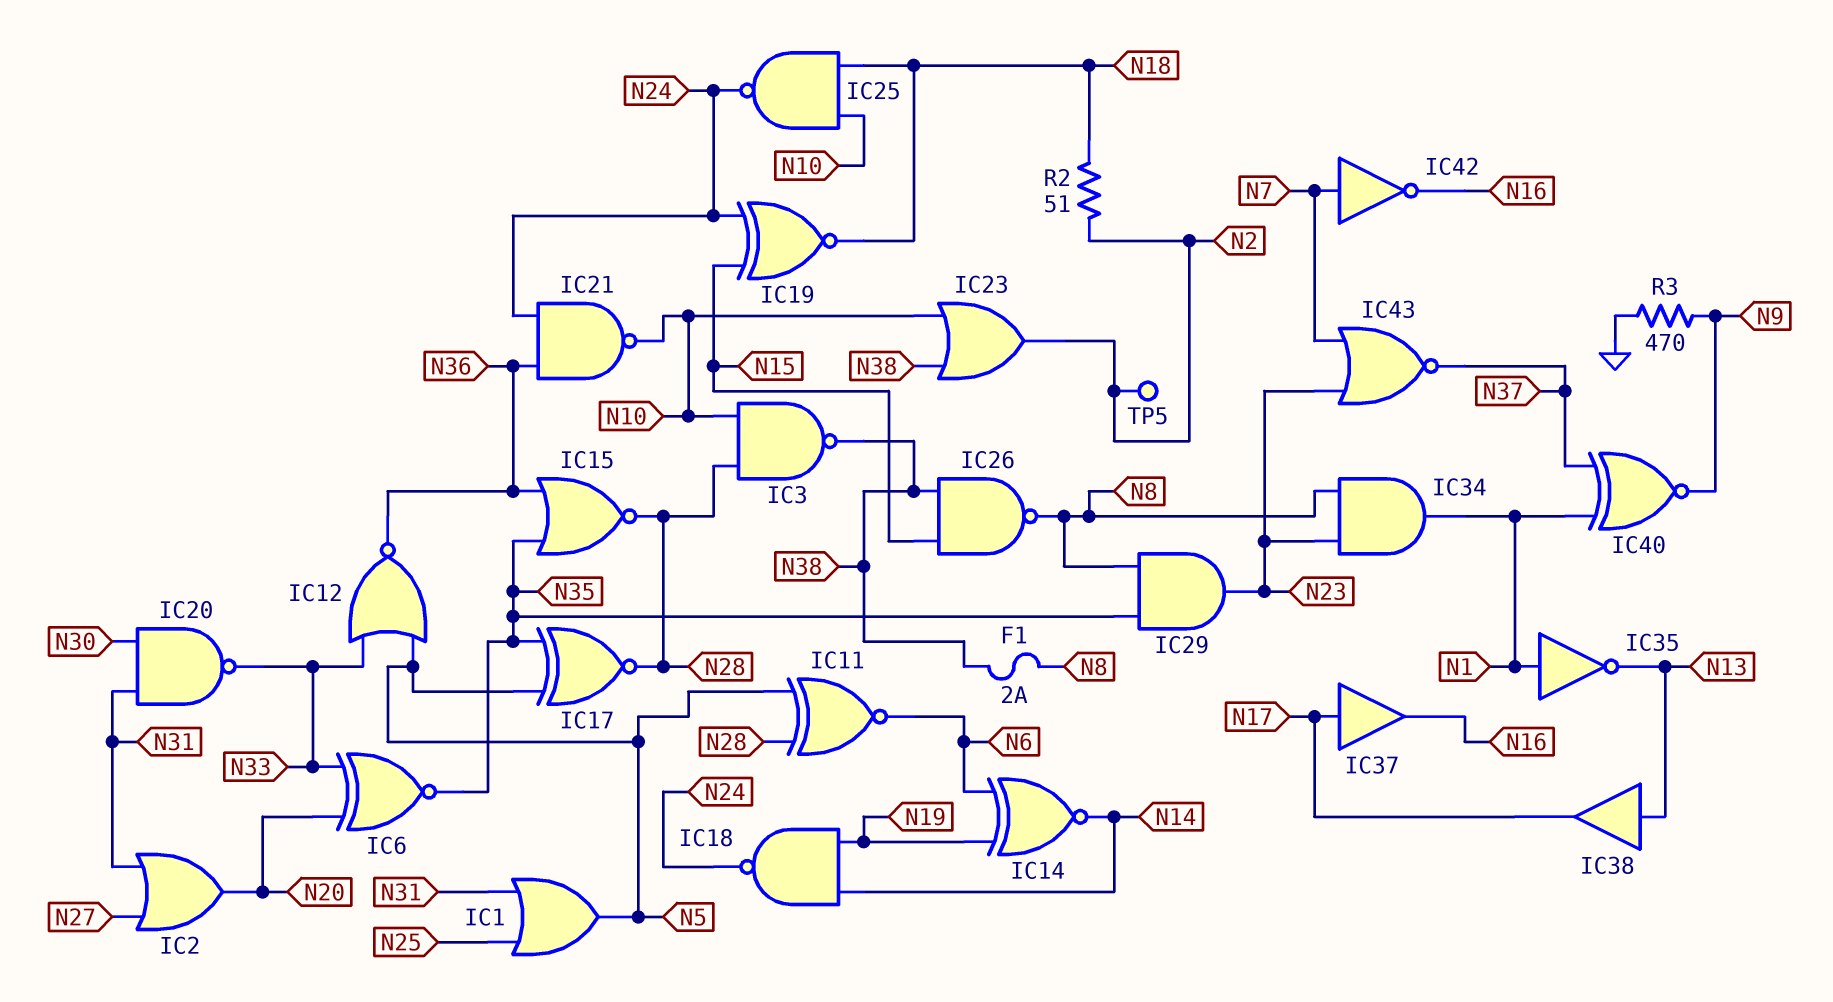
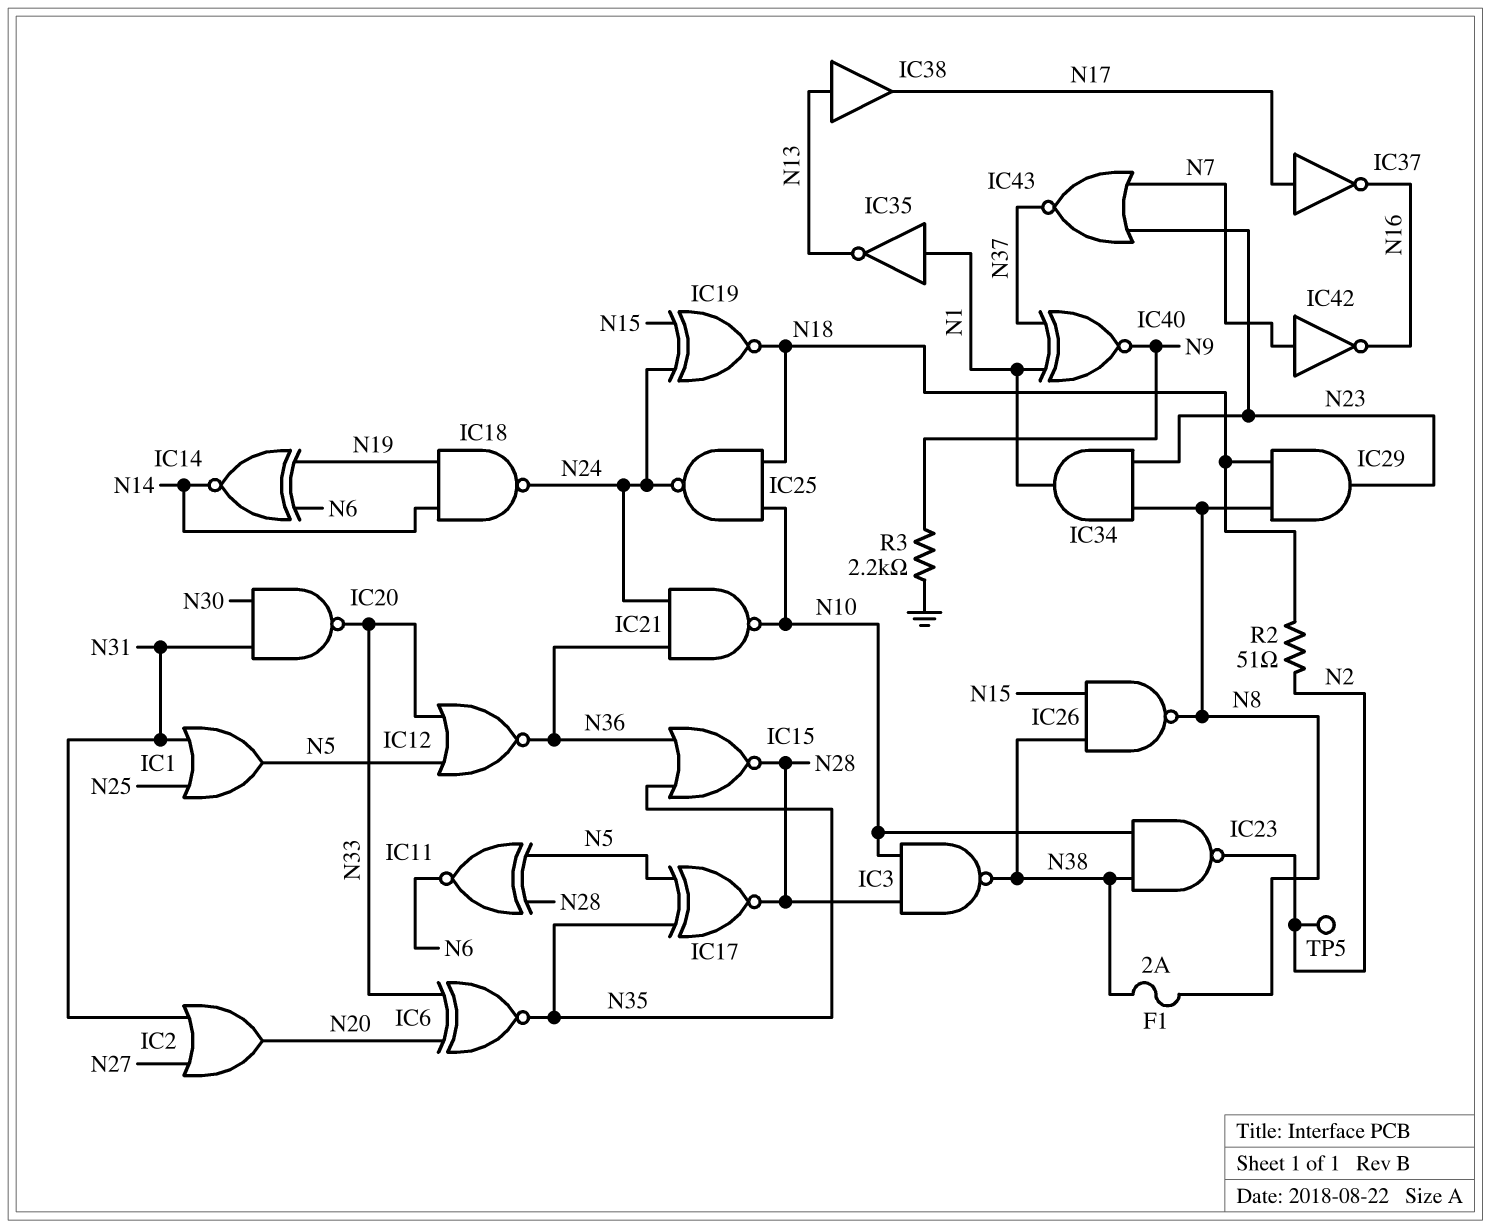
IC23: OR (in N10, in N38, out N2) -> NAND (in N10, in N38, out N2)
IC29: AND (in N8, in N35, out N23) -> AND (in N8, in N18, out N23)
IC37: buffer (in N17, out N16) -> NOT (in N17, out N16)
R3: 470 (GND, N9) -> 2.2k (GND, N9)

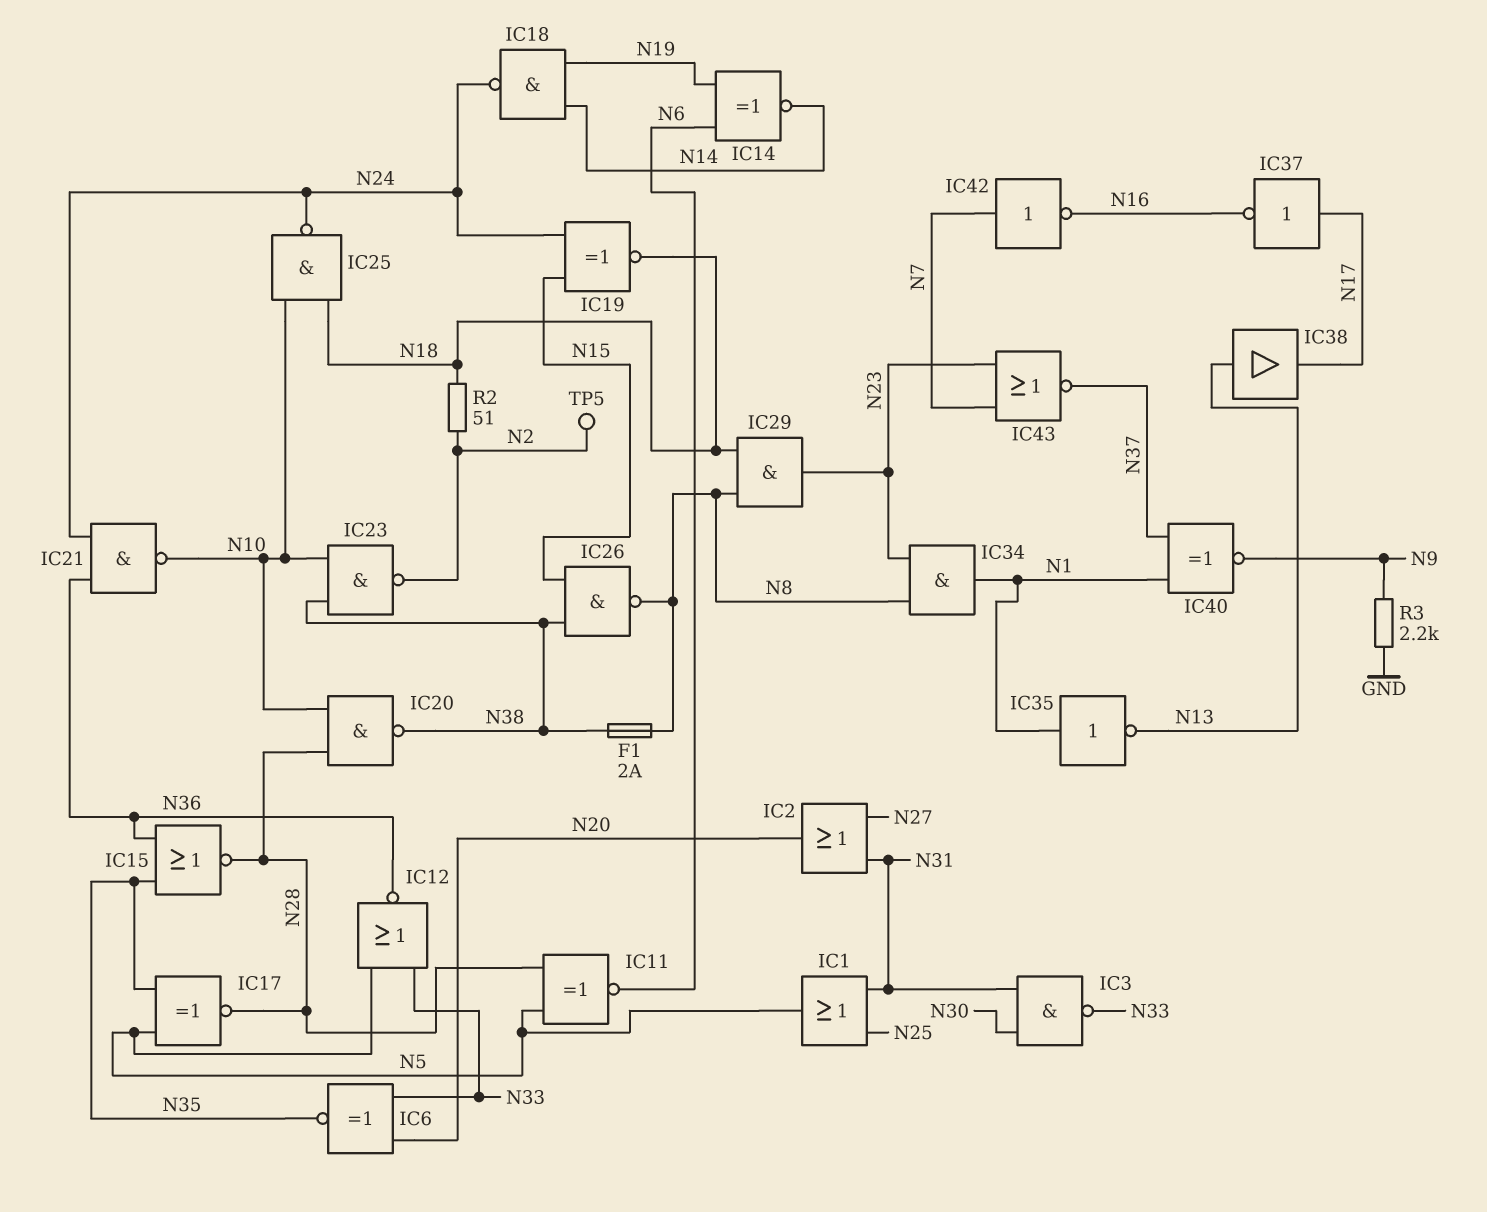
IC3: NAND (in N10, in N28, out N38) -> NAND (in N30, in N31, out N33)
IC20: NAND (in N30, in N31, out N33) -> NAND (in N10, in N28, out N38)

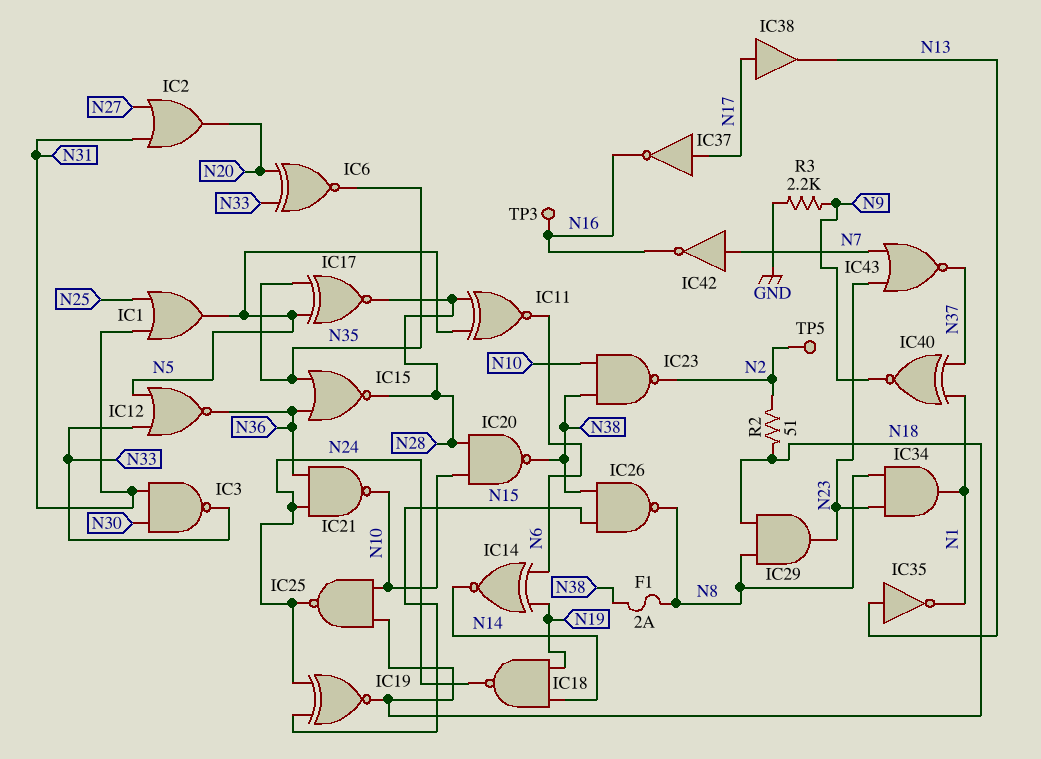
IC35: NOT (in N1, out N13) -> NOT (in N13, out N1)
IC38: buffer (in N13, out N17) -> buffer (in N17, out N13)
TP3: none -> test point (N16)

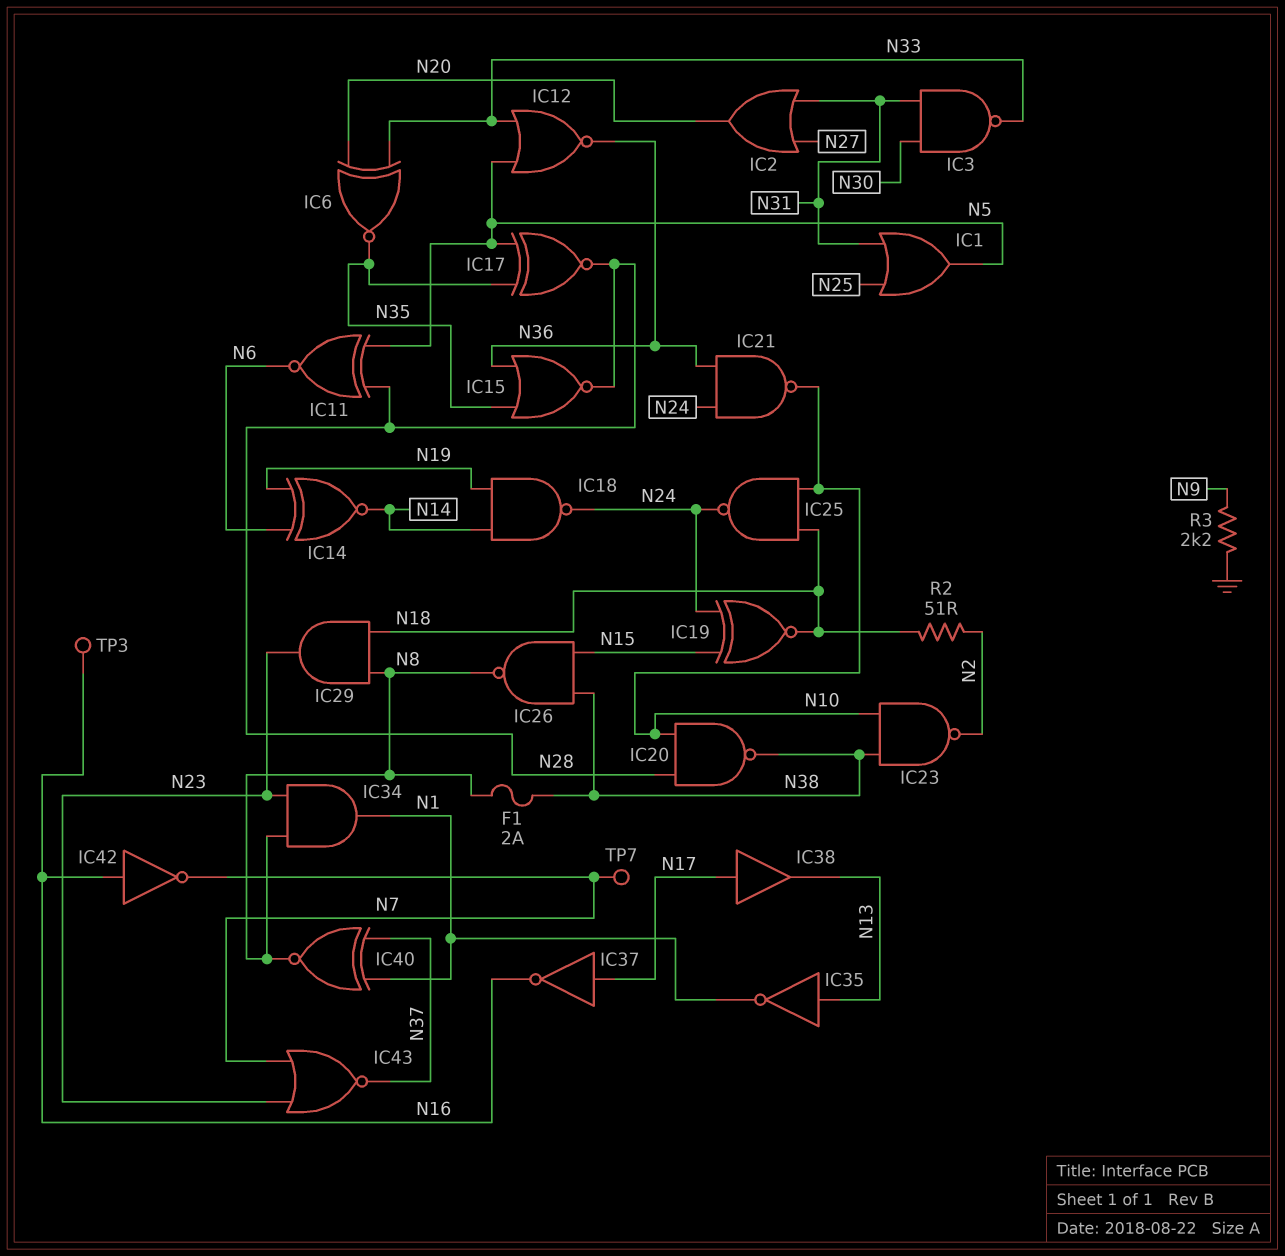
IC40: XNOR (in N1, in N37, out N9) -> XNOR (in N1, in N37, out N8)
IC42: NOT (in N7, out N16) -> NOT (in N16, out N7)
TP5: test point (N2) -> none
TP7: none -> test point (N7)

